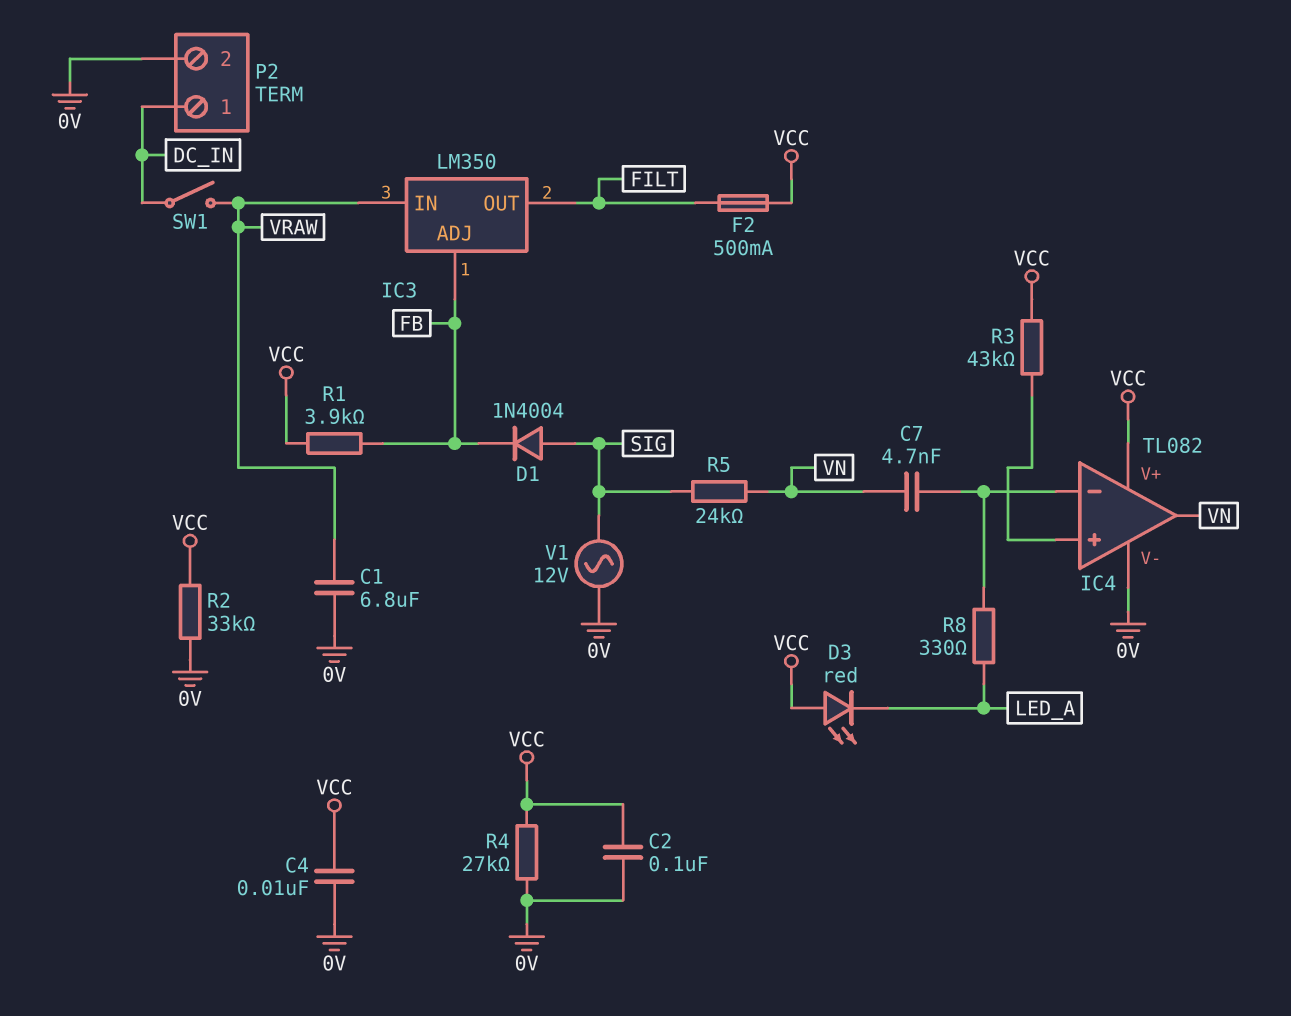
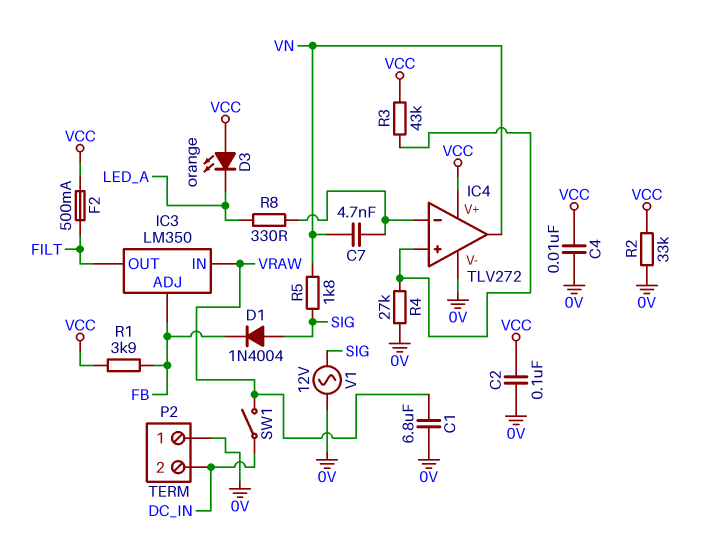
D3: LED red (A VCC, K LED_A) -> LED orange (A VCC, K LED_A)
IC4: TL082 -> TLV272
P2 pin 1: DC_IN -> 0V
P2 pin 2: 0V -> DC_IN
R4: 27k (0V, VCC) -> 27k (0V, IC4/in+)
R5: 24k (SIG, VN) -> 1.8k (SIG, VN)

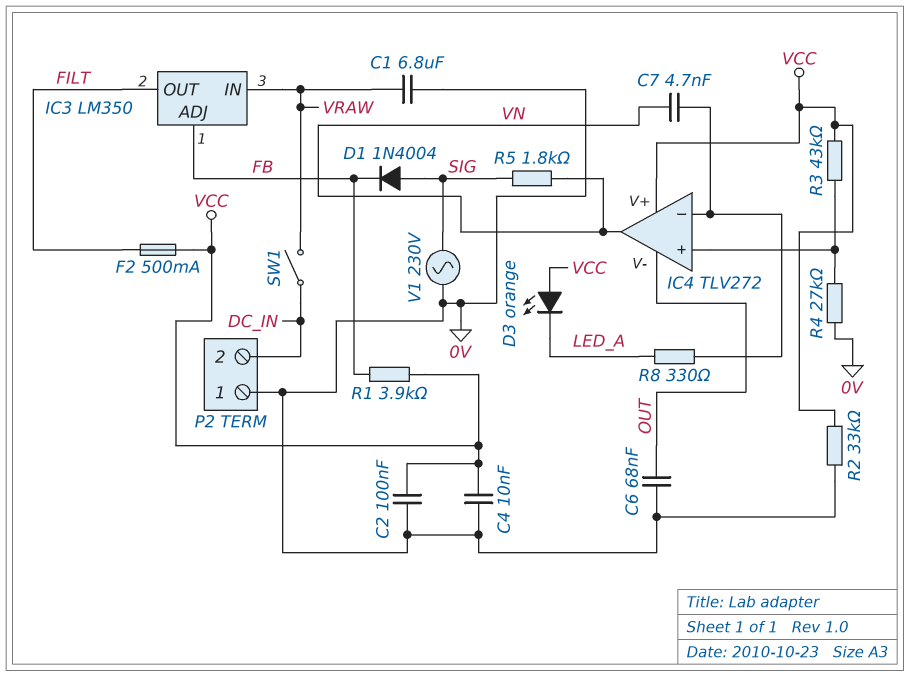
C6: none -> 68nF (0V, OUT)
IC4 pin V-: 0V -> OUT
V1: AC 12V (0V, SIG) -> AC 230V (0V, SIG)

